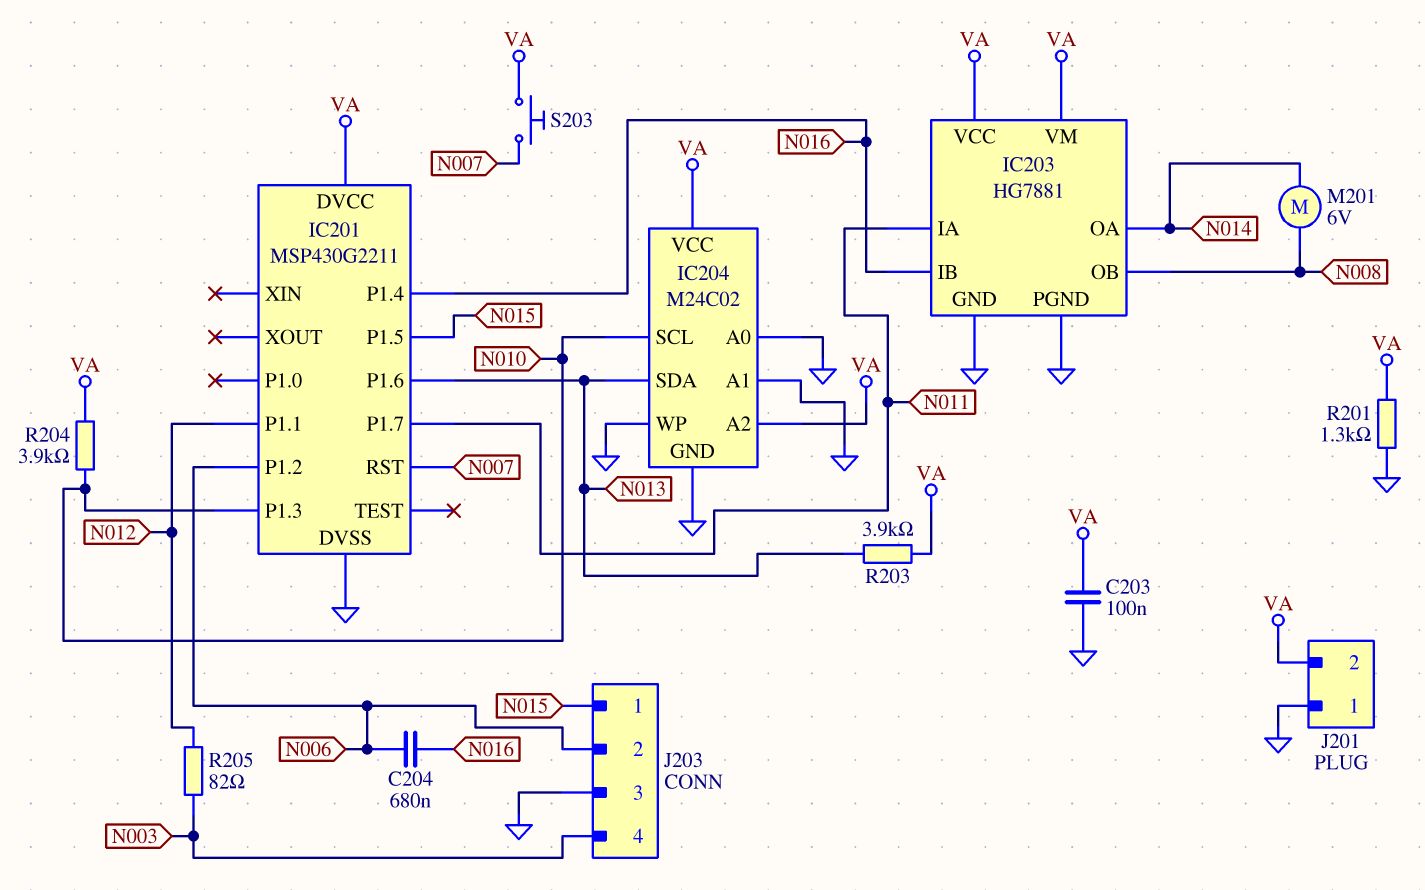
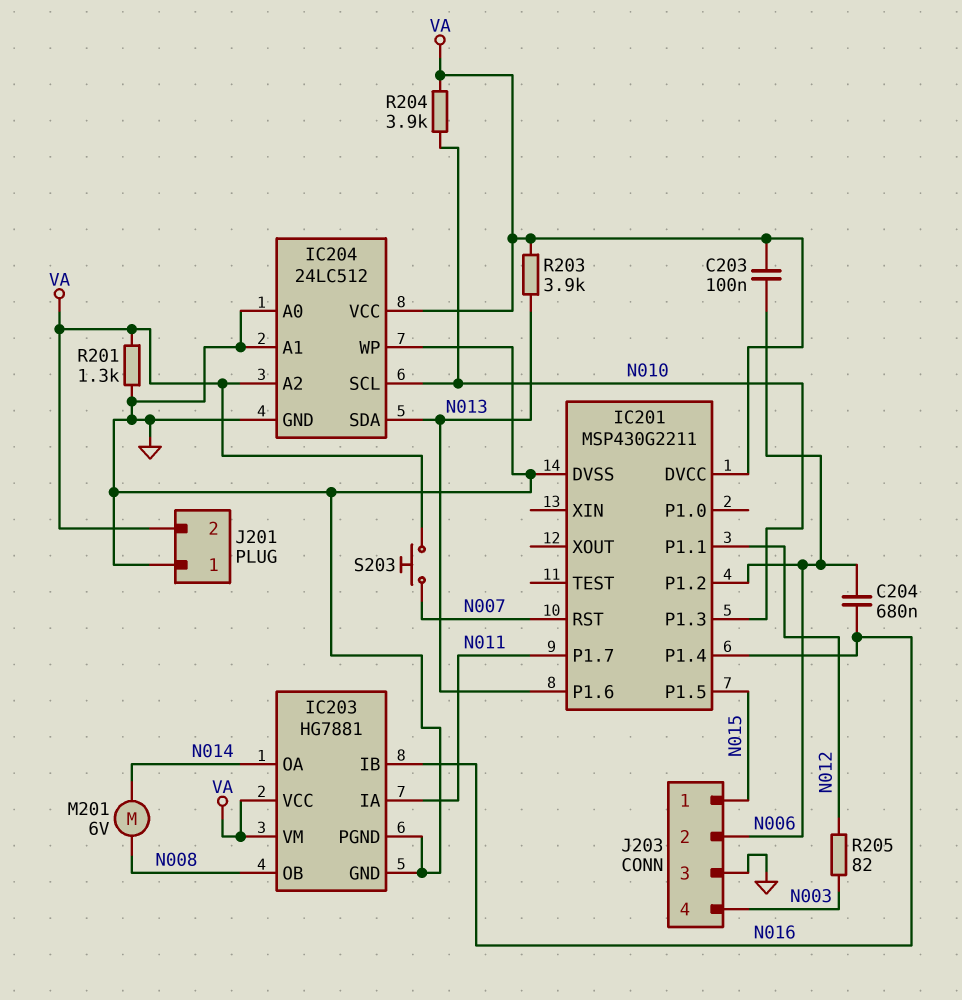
C203: 100nF (GND, VA) -> 100nF (N006, VA)
IC204: M24C02 -> 24LC512

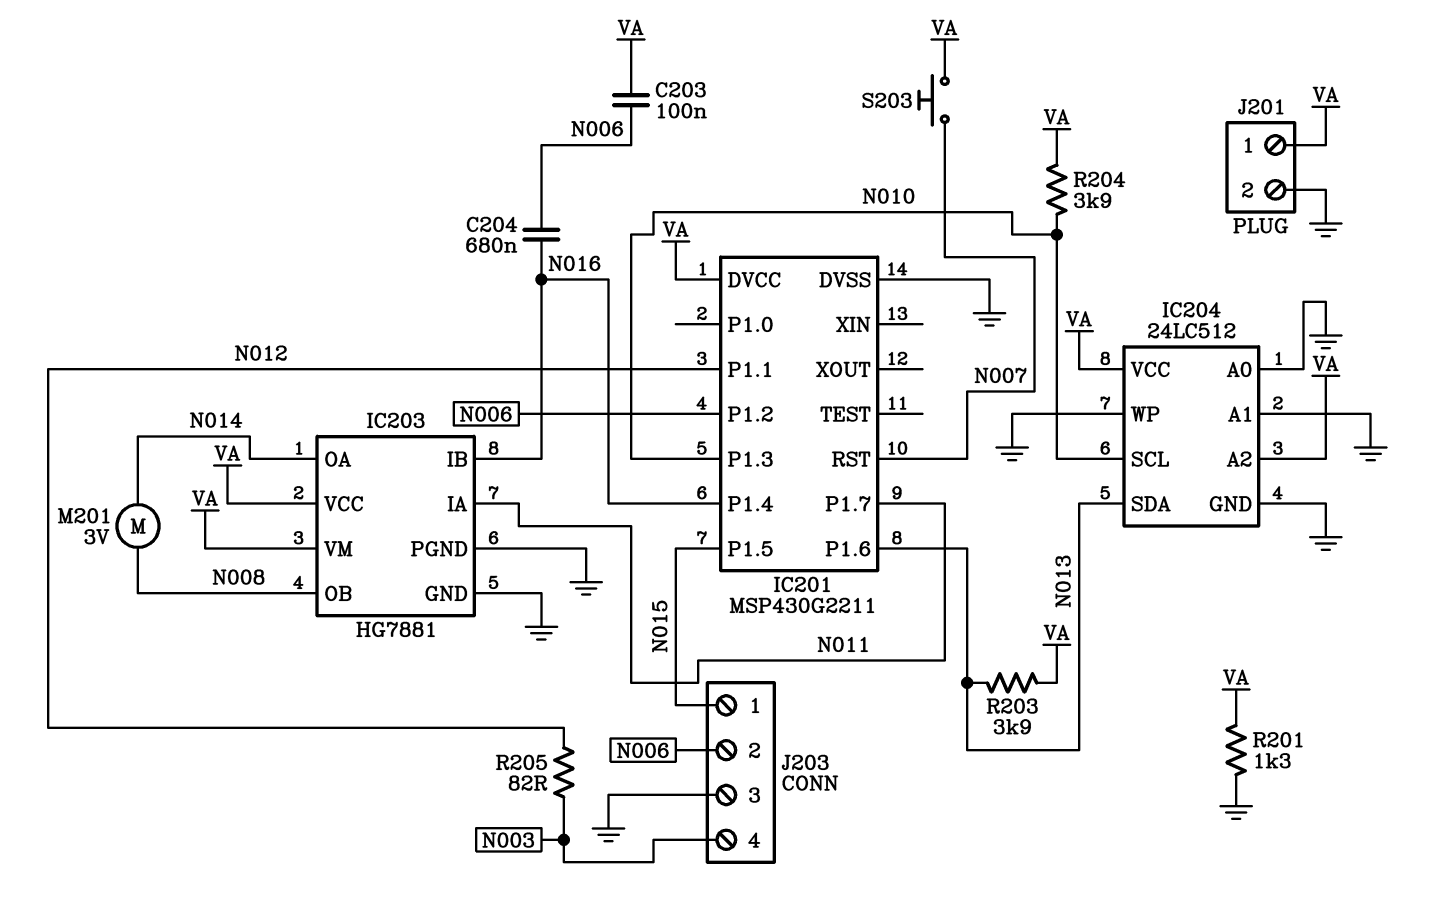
J201 pin 1: GND -> VA
J201 pin 2: VA -> GND
M201: motor 6V (N008, N014) -> motor 3V (N008, N014)

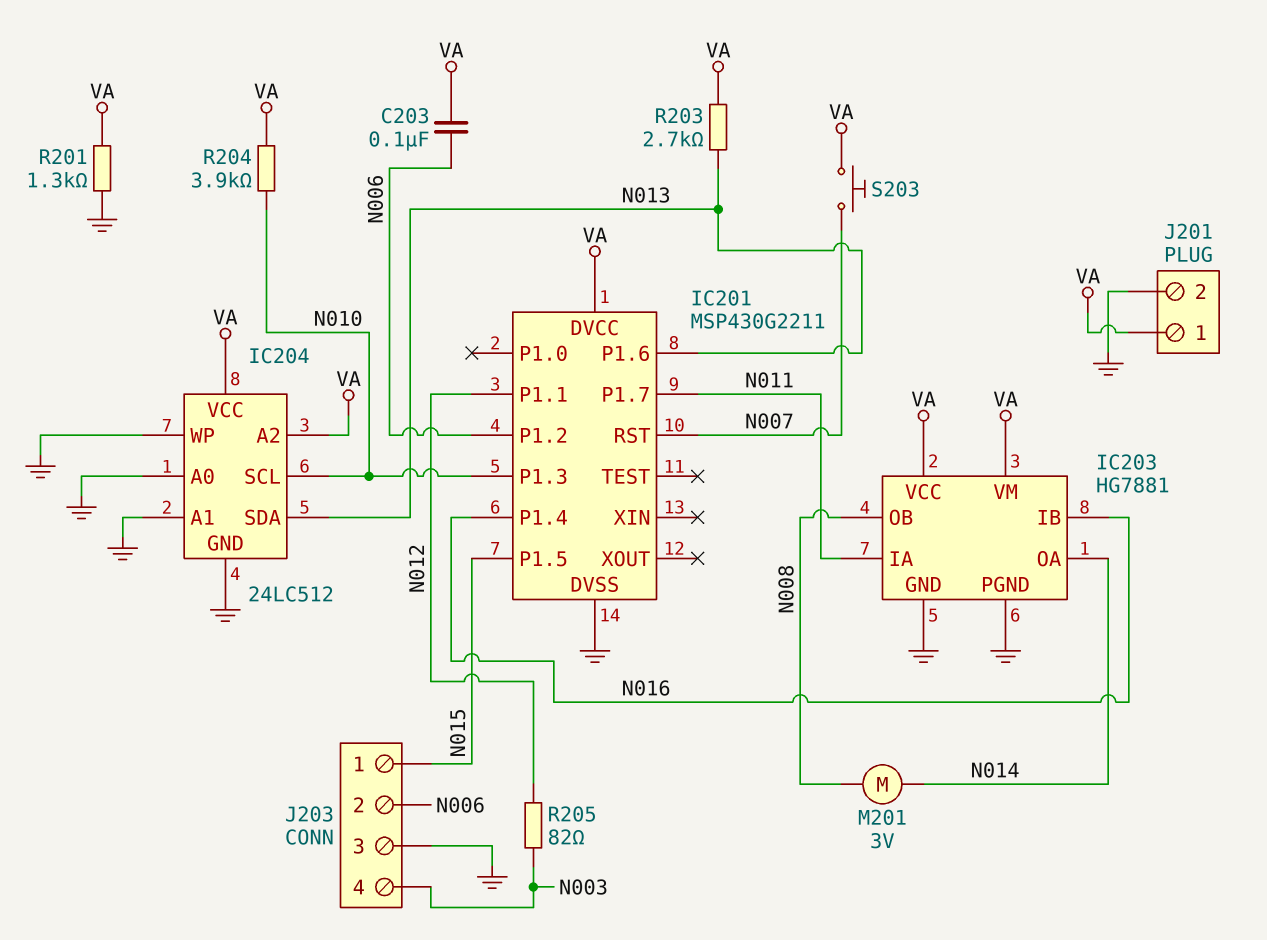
C204: 680nF (N006, N016) -> none
R203: 3.9k (N013, VA) -> 2.7k (N013, VA)

